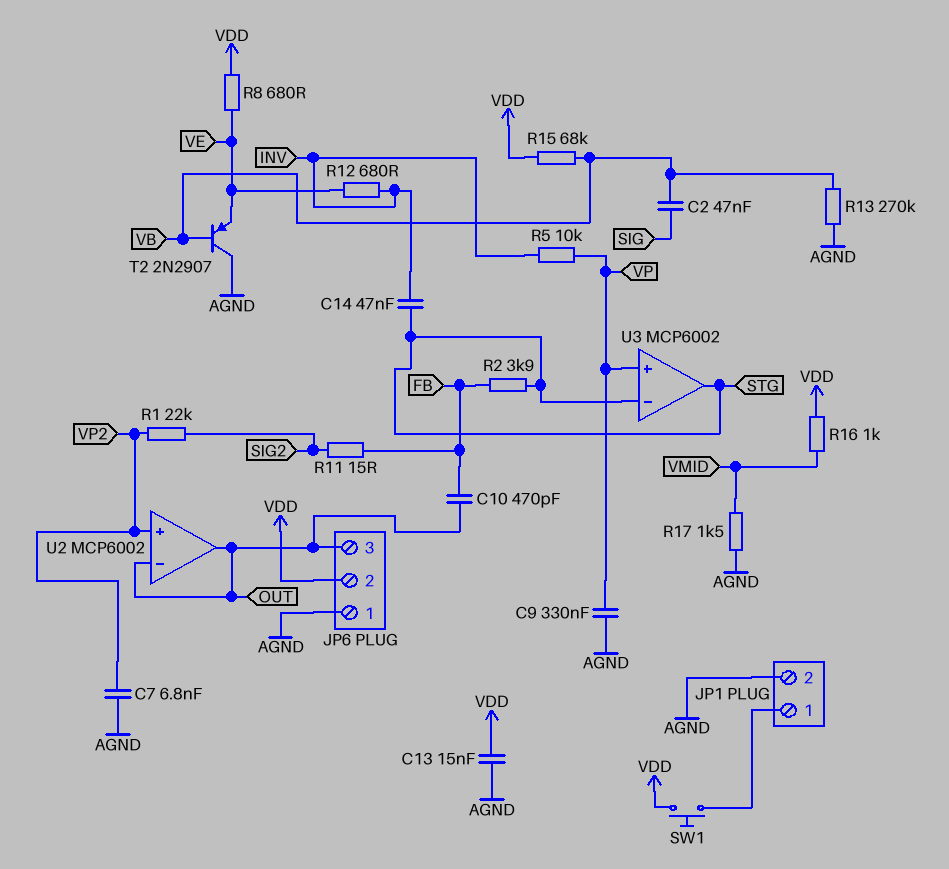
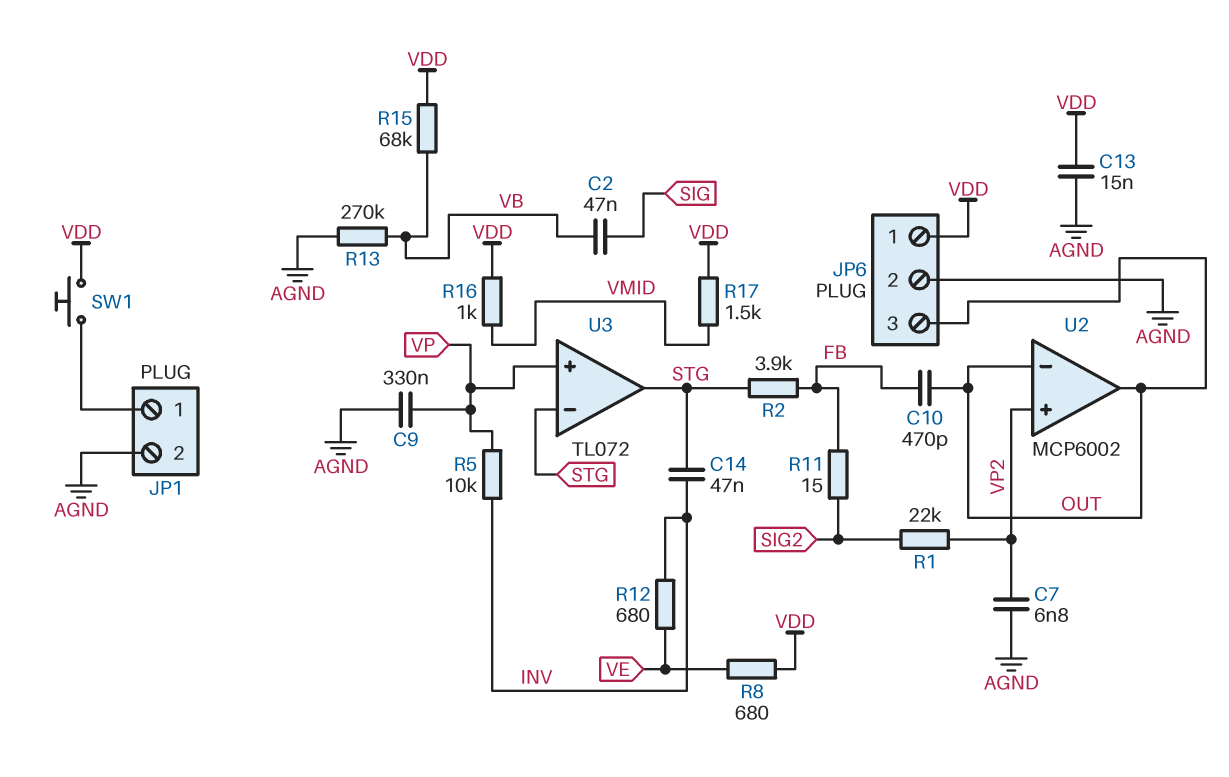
JP6 pin 1: AGND -> VDD
JP6 pin 2: VDD -> AGND
R17: 1.5k (AGND, VMID) -> 1.5k (VDD, VMID)
T2: PNP 2N2907 (B VB, C AGND, E VE) -> none
U3: MCP6002 -> TL072

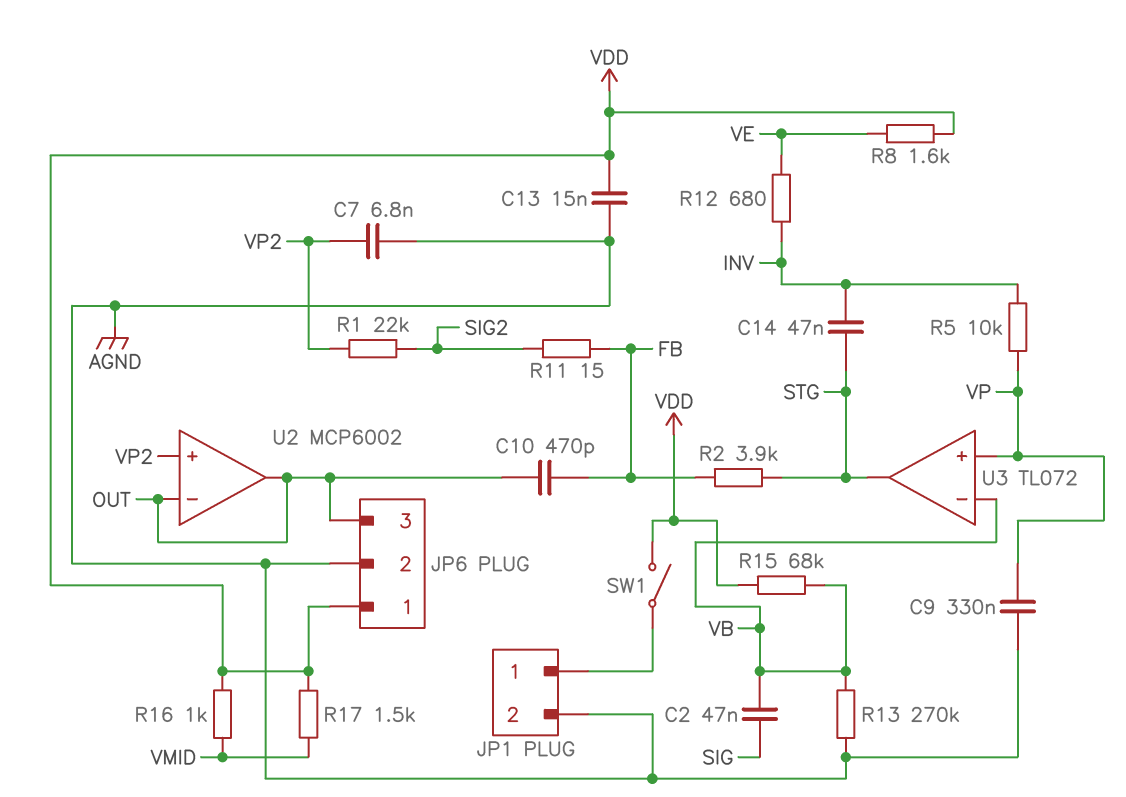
R8: 680 (VDD, VE) -> 1.6k (VDD, VE)
SW1: button (JP1/1, VDD) -> switch (JP1/1, VDD)
U3 pin in-: STG -> VB

